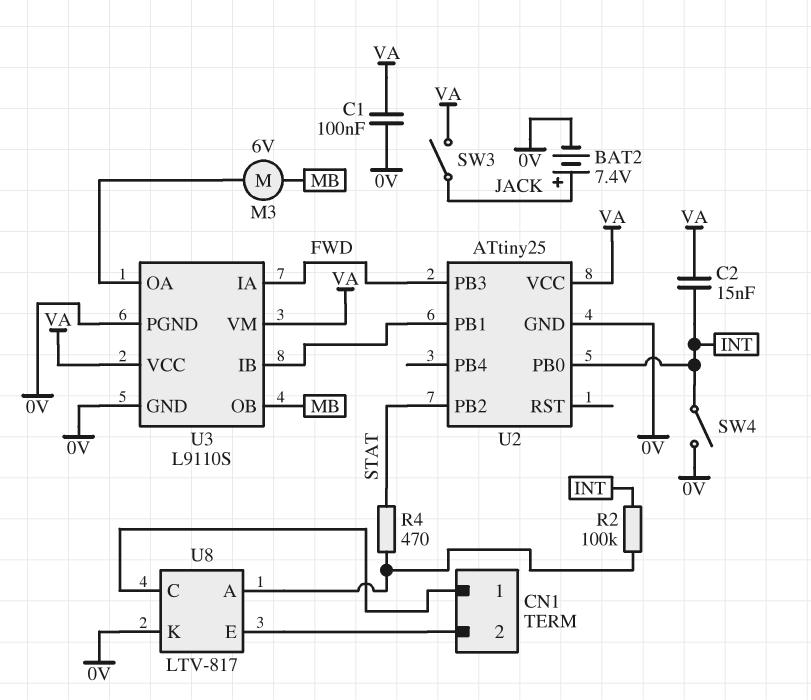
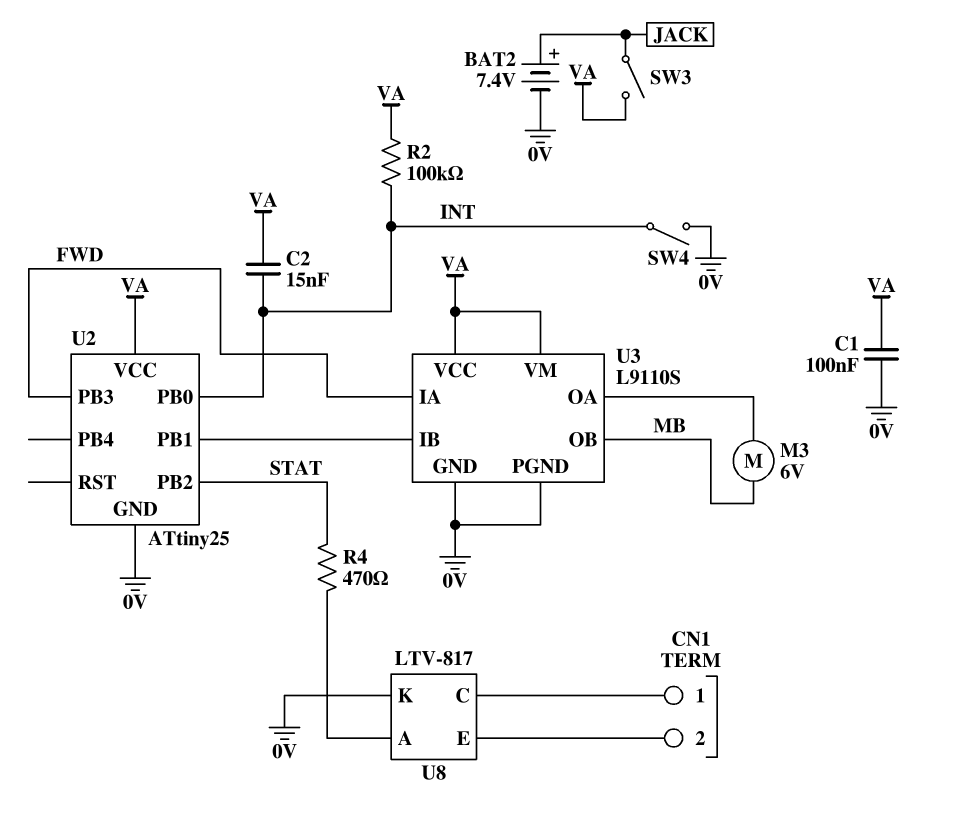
R2: 100k (INT, U8/A) -> 100k (INT, VA)

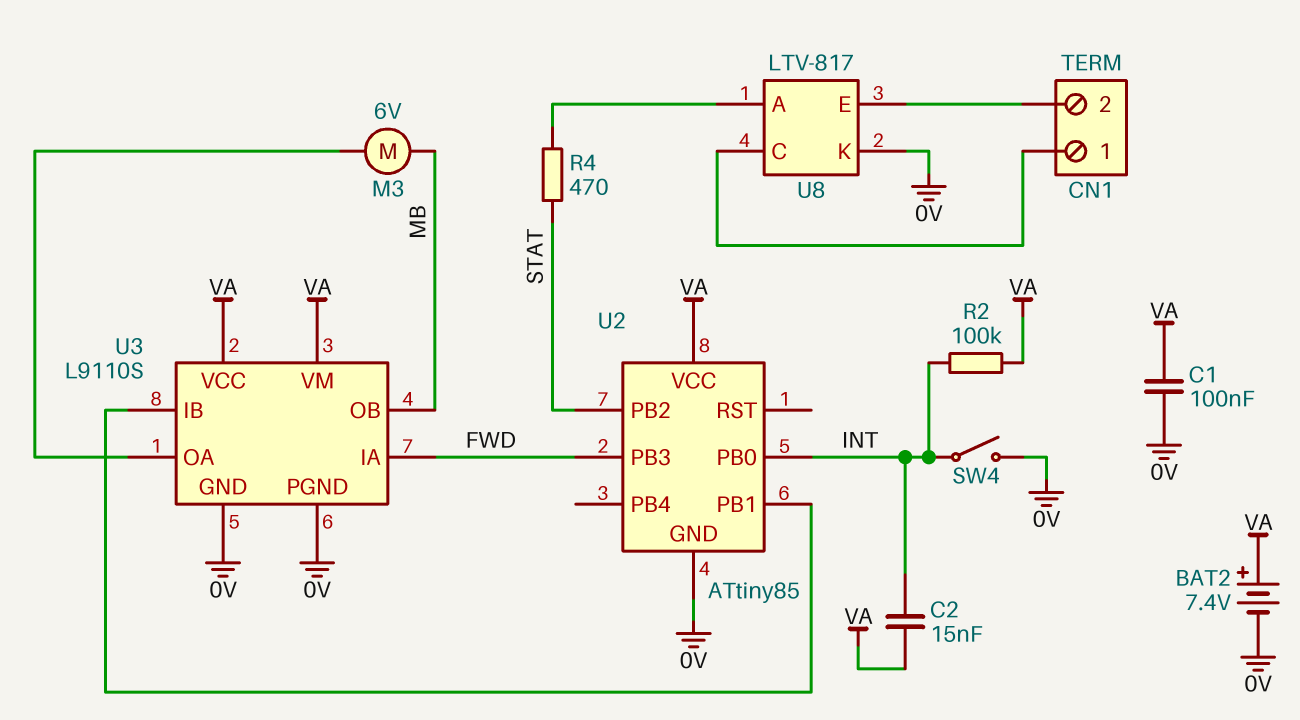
BAT2: 7.4V (plus JACK, minus 0V) -> 7.4V (plus VA, minus 0V)
SW3: switch (JACK, VA) -> none
U2: ATtiny25 -> ATtiny85

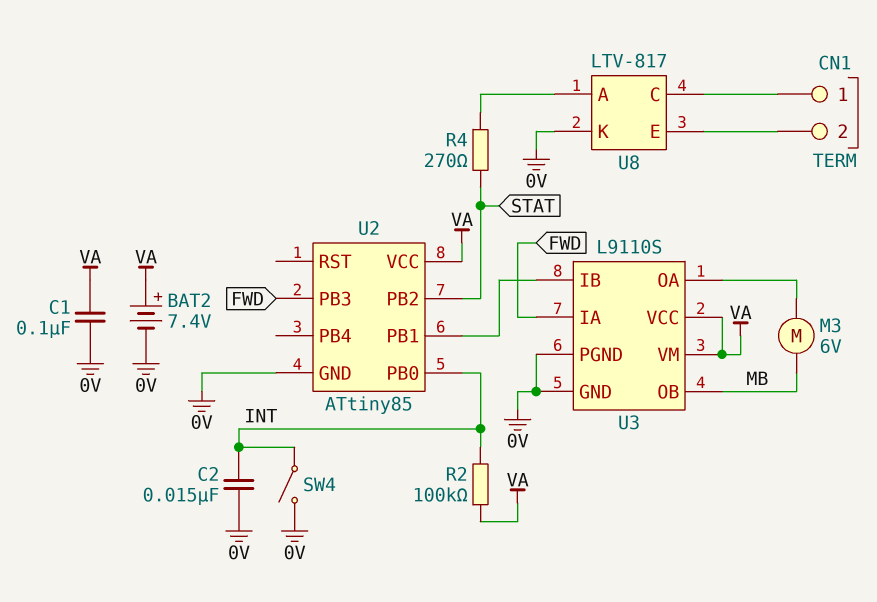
C2: 15nF (INT, VA) -> 15nF (0V, INT)
R4: 470 (STAT, U8/A) -> 270 (STAT, U8/A)

